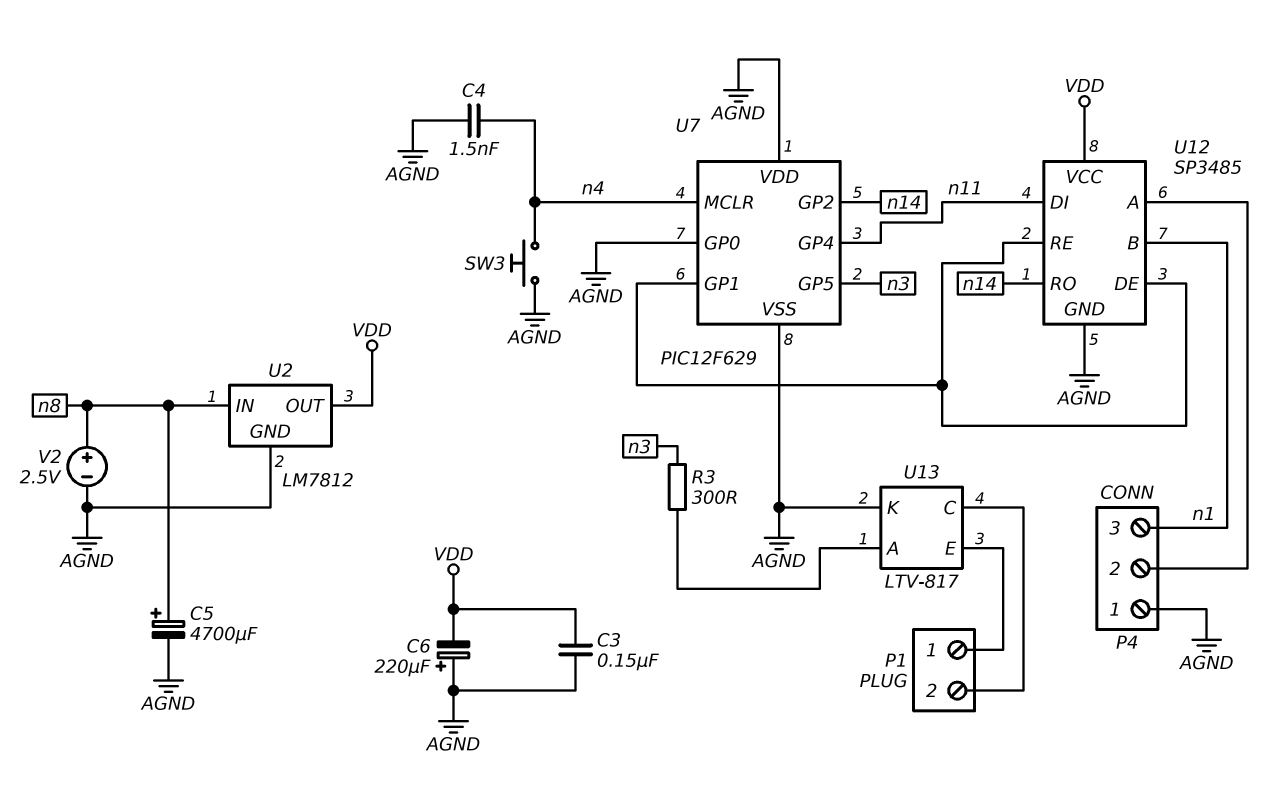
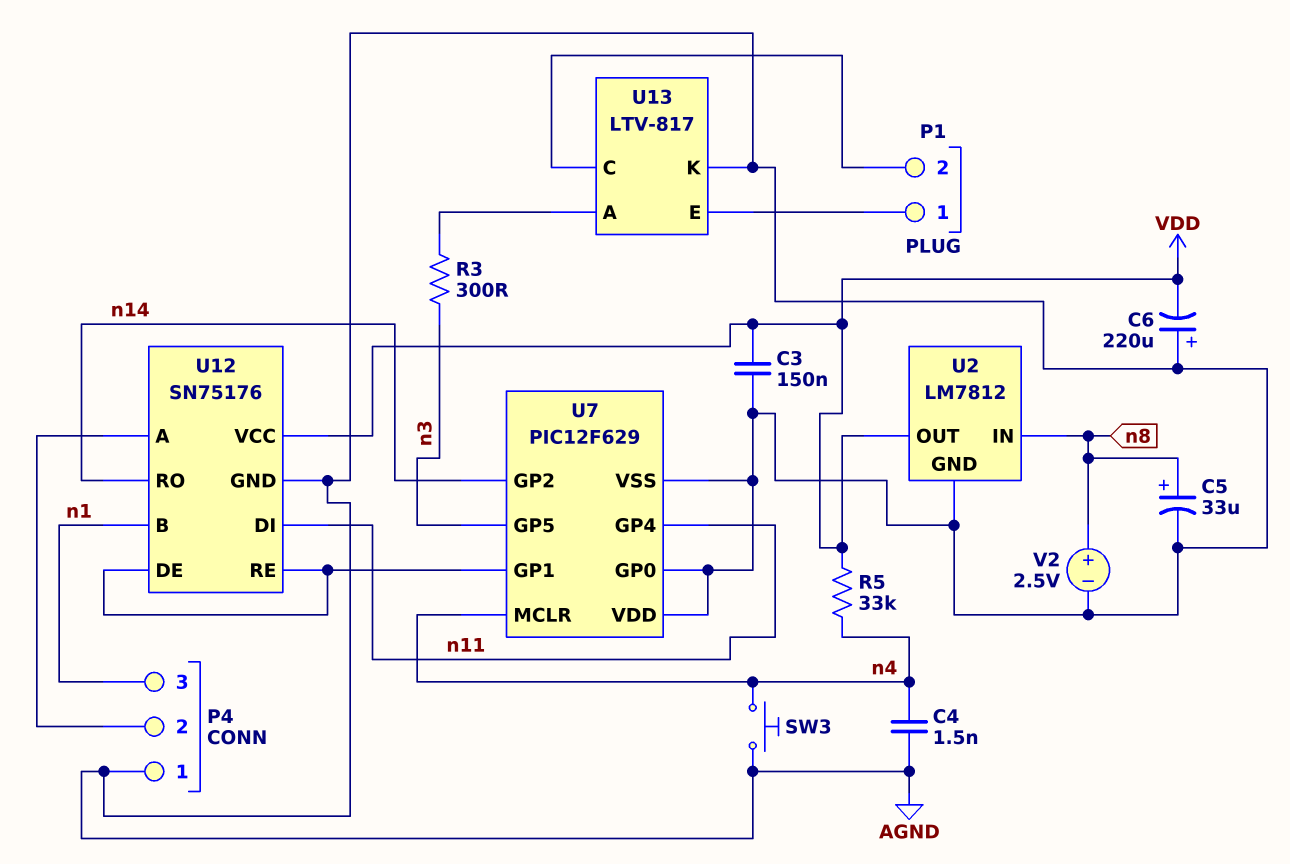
C5: 4700uF (plus n8, minus AGND) -> 33uF (plus n8, minus AGND)
R5: none -> 33k (VDD, n4)
U12: SP3485 -> SN75176

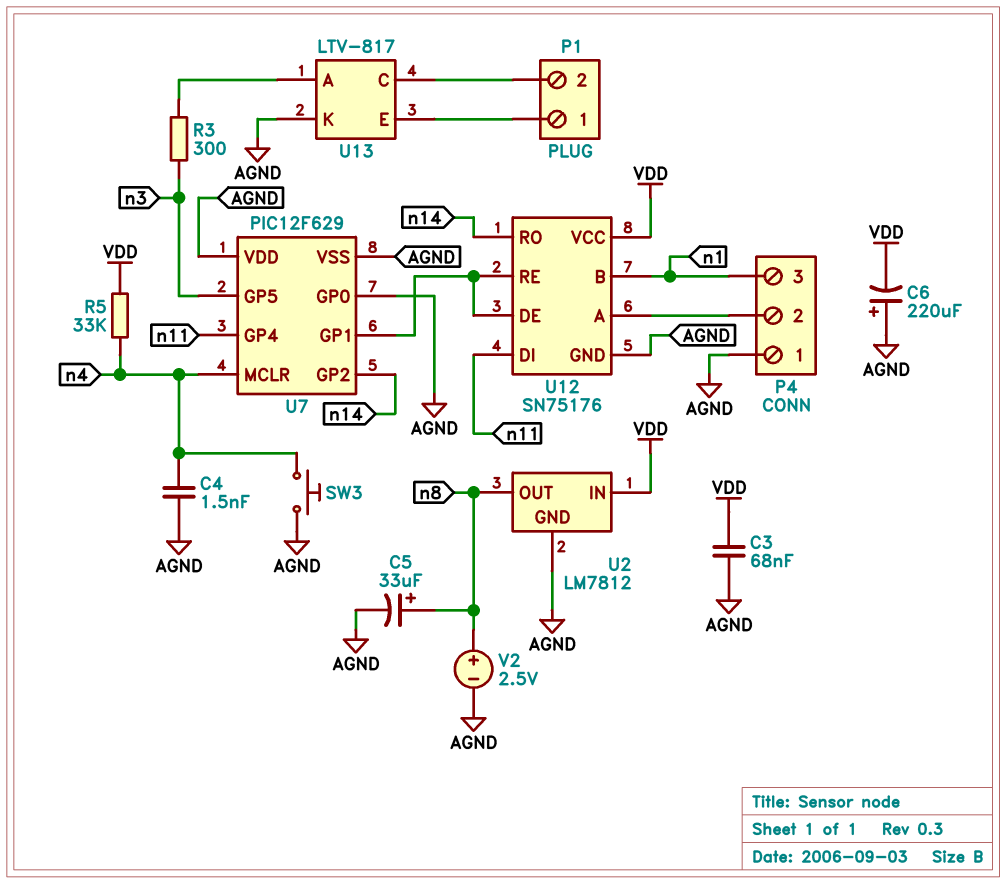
C3: 150nF (AGND, VDD) -> 68nF (AGND, VDD)
U2 pin IN: n8 -> VDD
U2 pin OUT: VDD -> n8

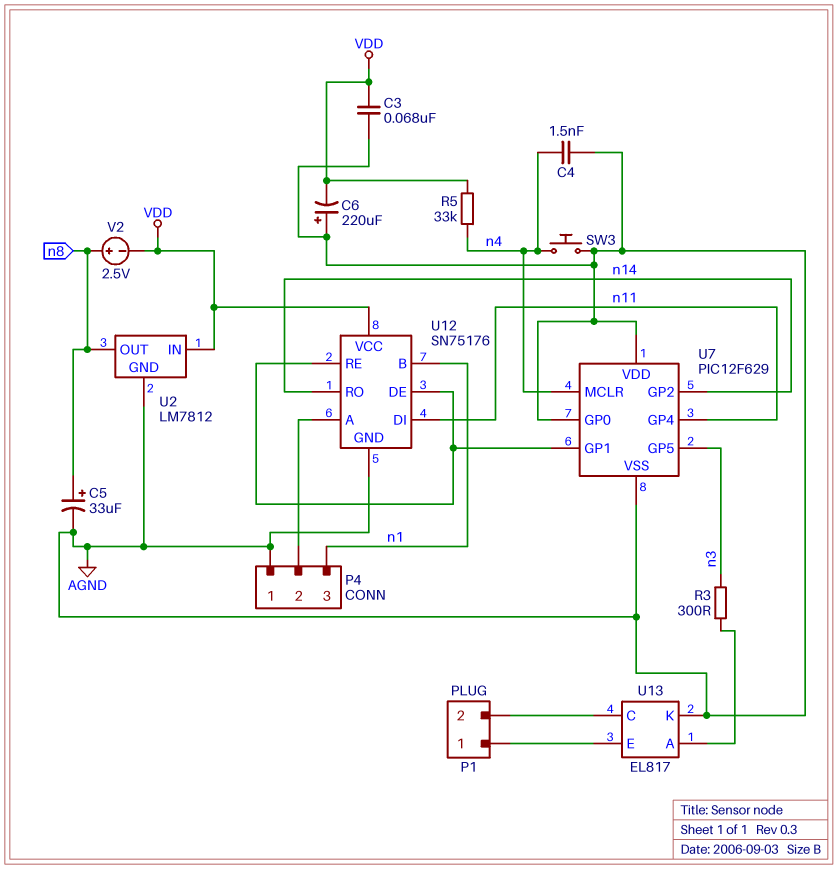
U13: LTV-817 -> EL817
V2: 2.5V (plus n8, minus AGND) -> 2.5V (plus n8, minus VDD)

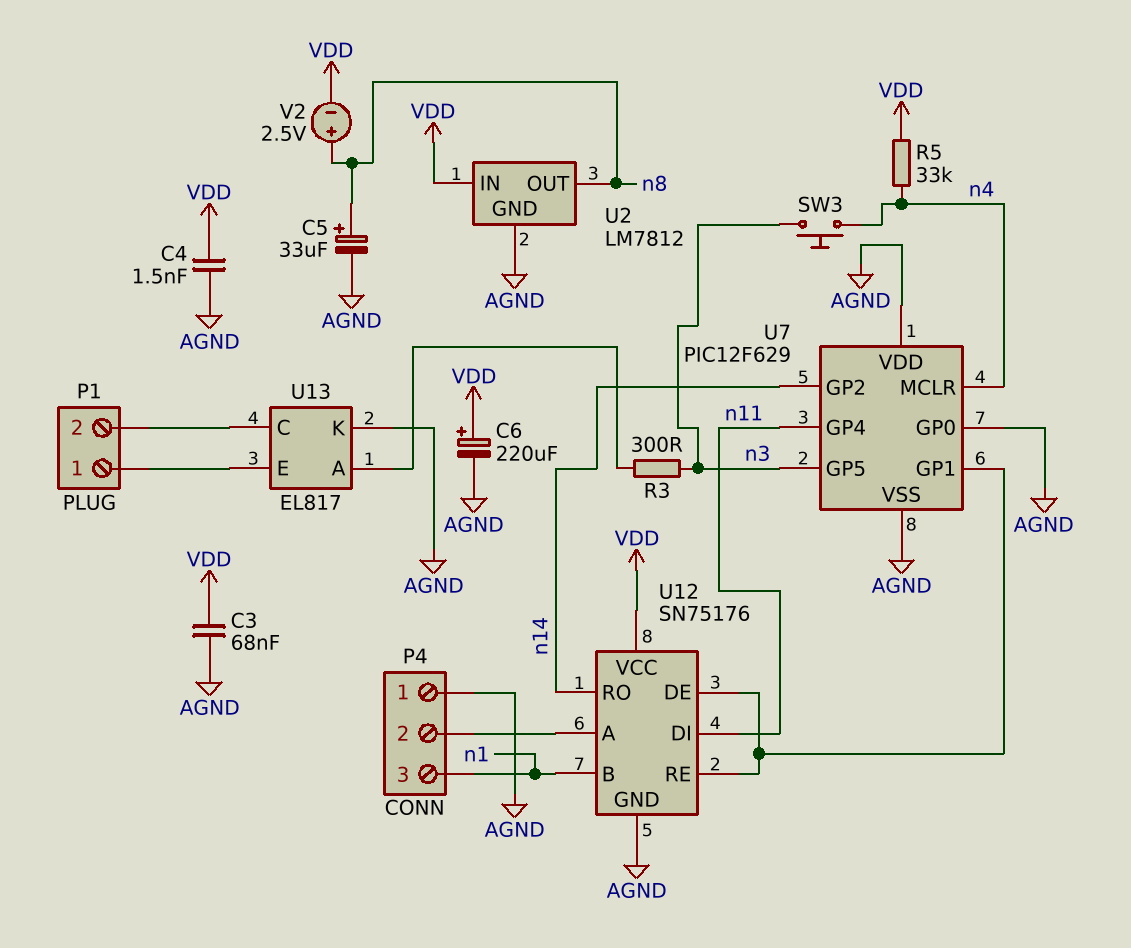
C4: 1.5nF (AGND, n4) -> 1.5nF (AGND, VDD)
C6: 220uF (plus AGND, minus VDD) -> 220uF (plus VDD, minus AGND)
SW3: button (AGND, n4) -> button (n3, n4)

